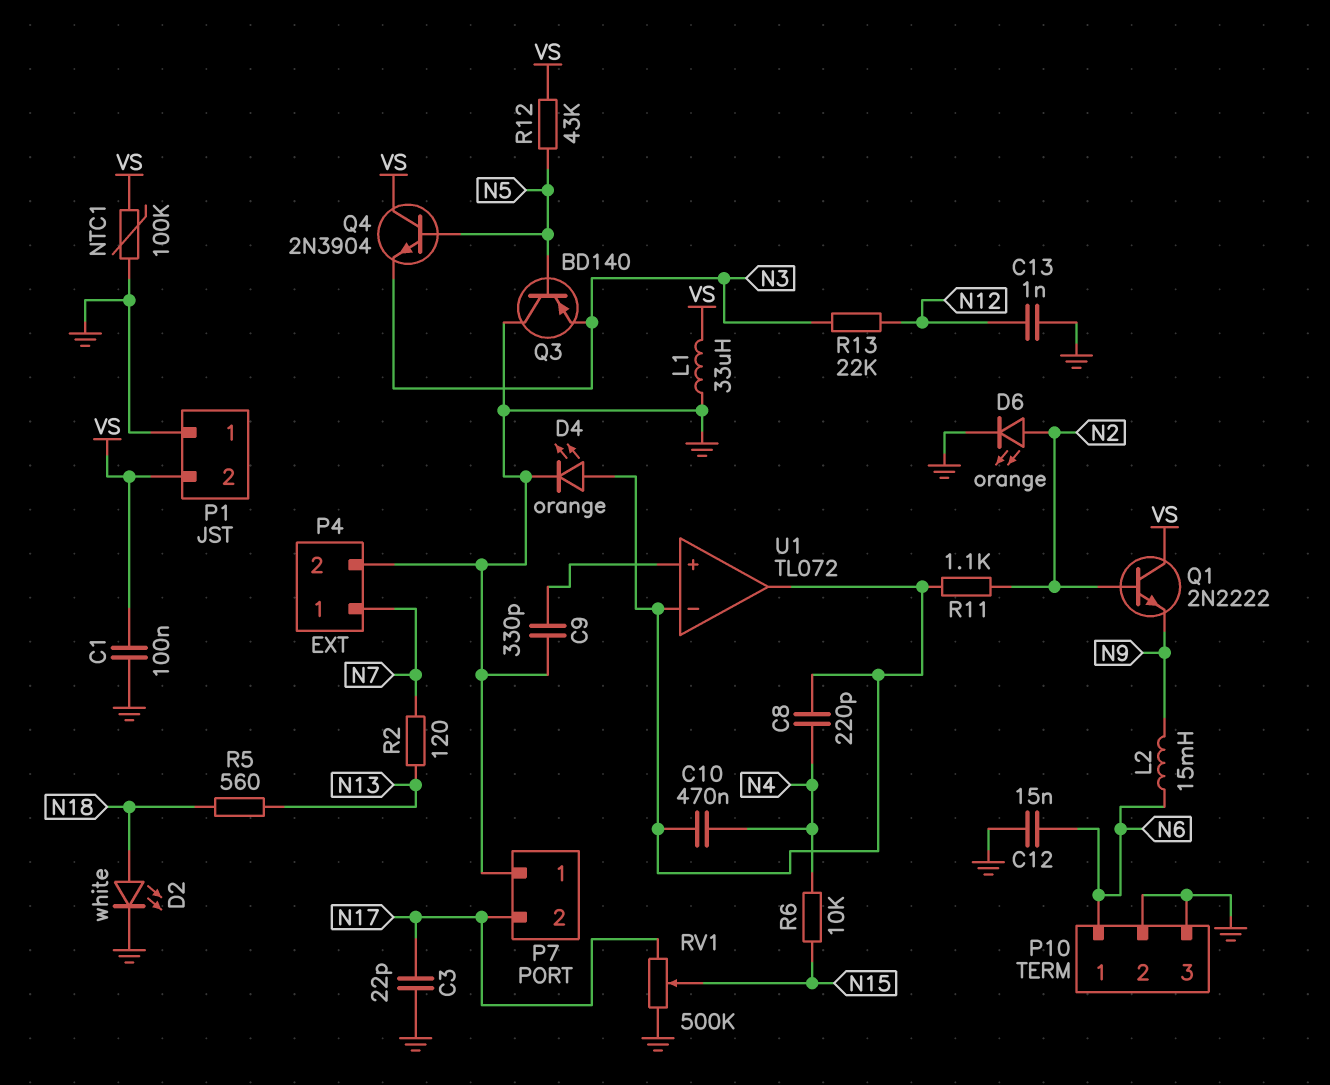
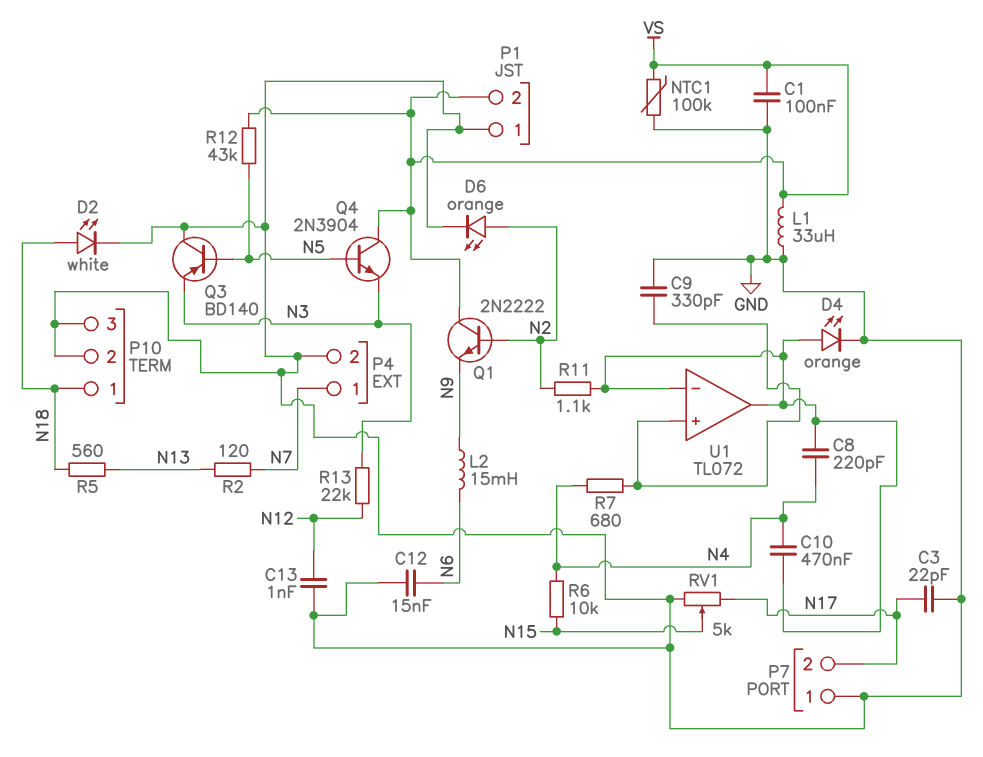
P10 pin 1: N6 -> N18
R7: none -> 680 (N4, U1/in+)
RV1: 500k (GND, N17, wiper N15) -> 5k (GND, N17, wiper N15)

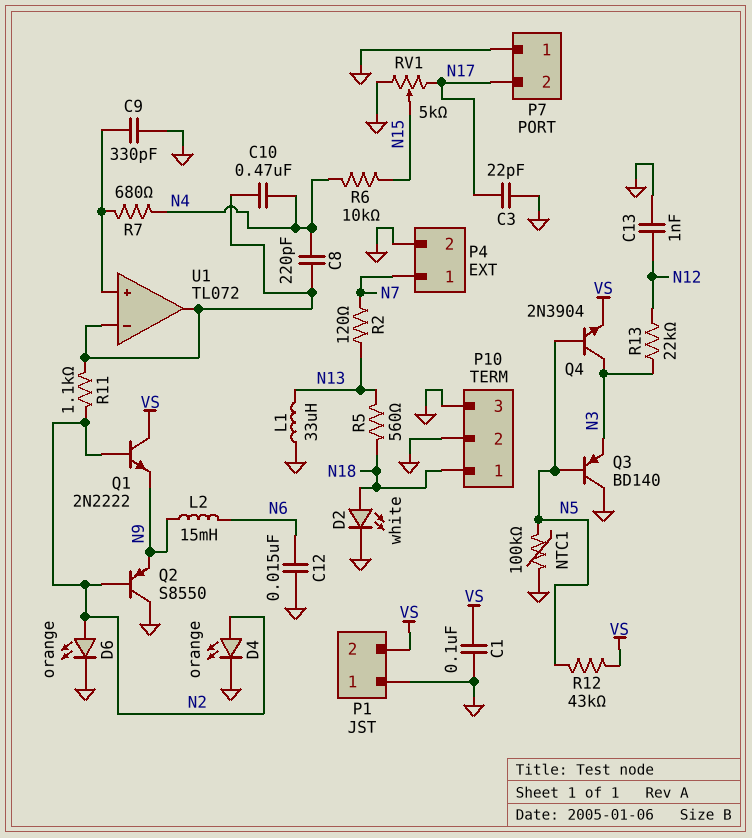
D4: LED orange (A U1/in-, K GND) -> LED orange (A N2, K GND)
L1: 33uH (GND, VS) -> 33uH (GND, N13)
NTC1: 100k (GND, VS) -> 100k (GND, N5)
Q2: none -> PNP S8550 (B N2, C GND, E N9)
Q4: NPN 2N3904 (B N5, C VS, E N3) -> NPN 2N3904 (B N5, C N3, E VS)

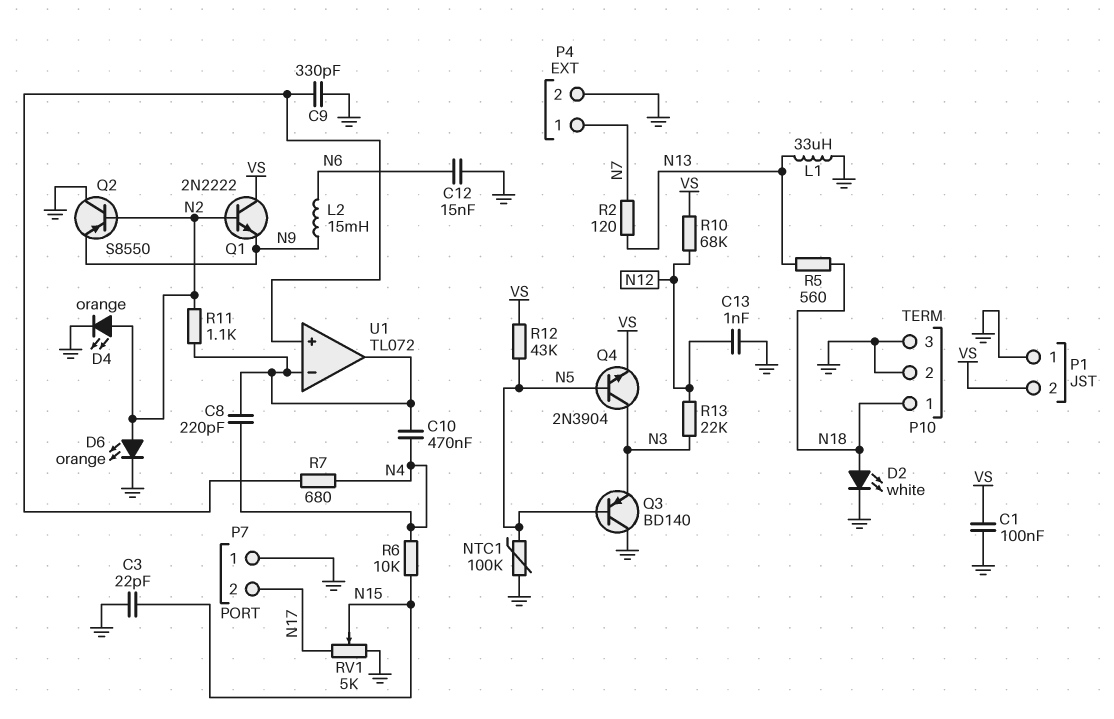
C3: 22pF (GND, N17) -> 22pF (GND, N15)
R10: none -> 68k (N12, VS)

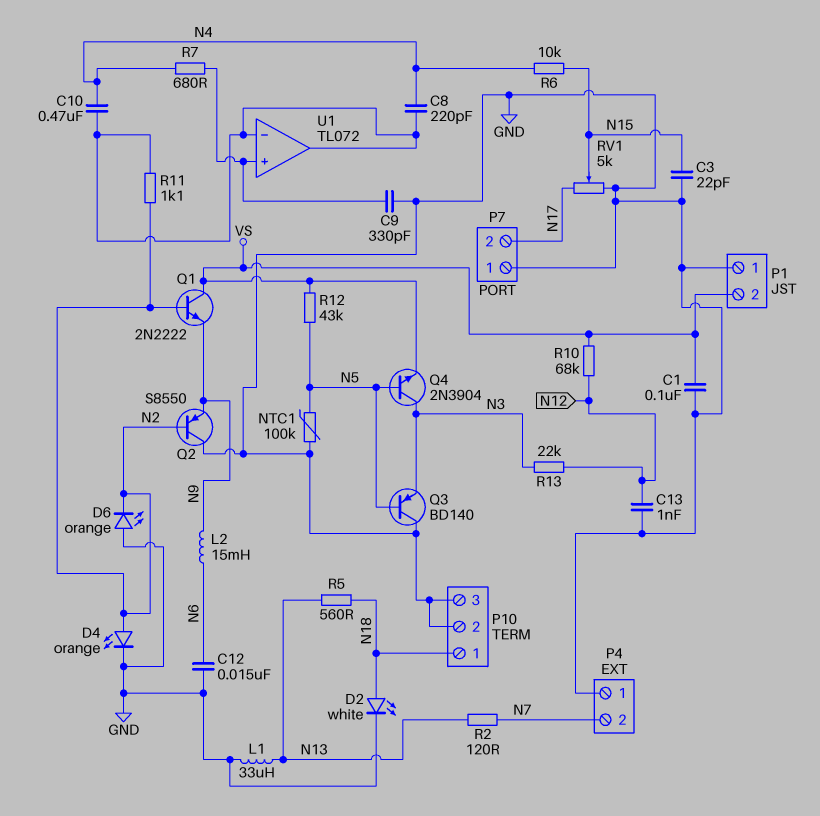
D6: LED orange (A N2, K GND) -> LED orange (A GND, K N2)
P4 pin 1: N7 -> GND
P4 pin 2: GND -> N7

